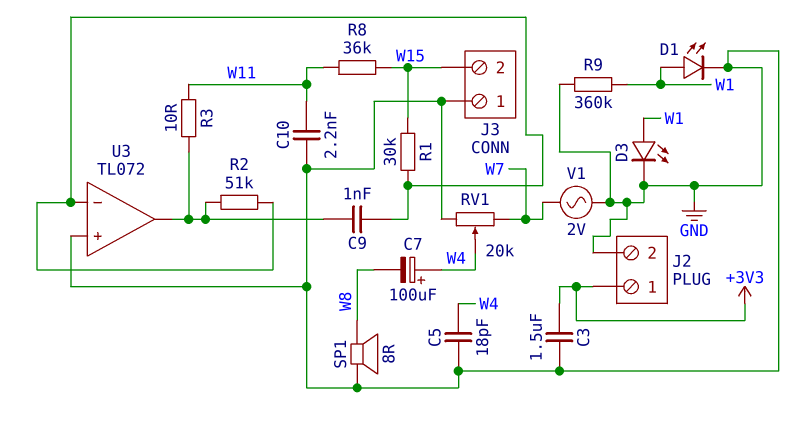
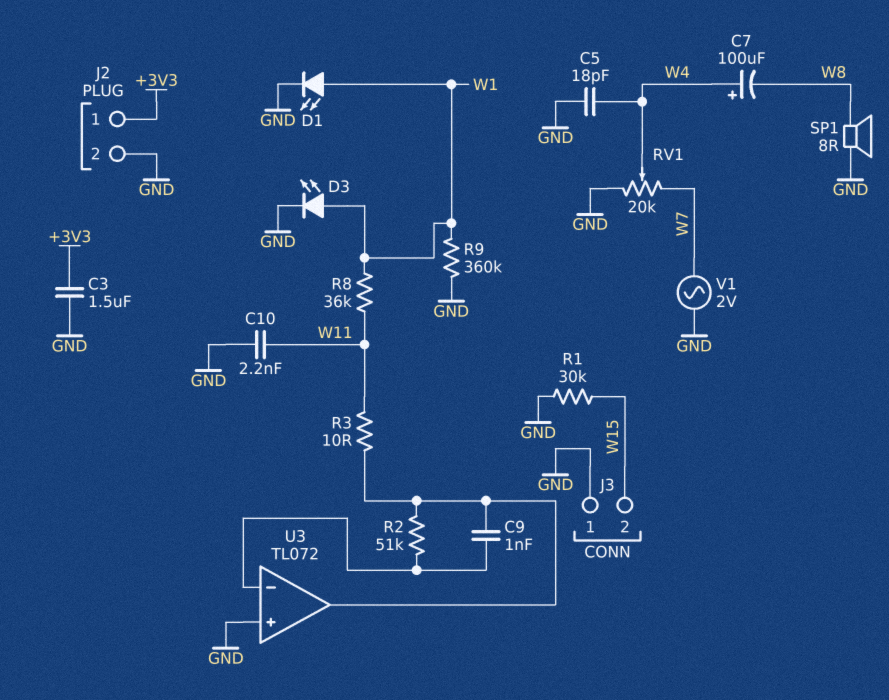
R1: 30k (U3/in-, W15) -> 30k (GND, W15)
R8: 36k (W11, W15) -> 36k (W1, W11)

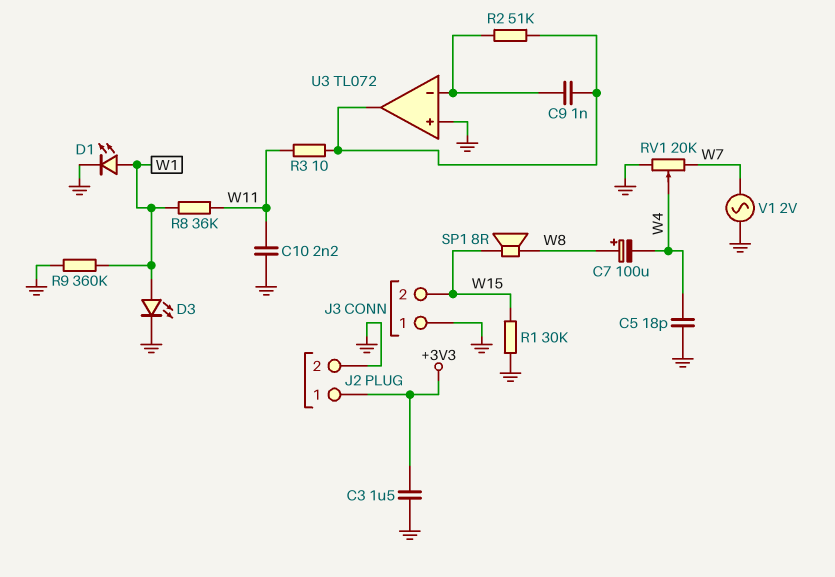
C7: 100uF (plus W4, minus W8) -> 100uF (plus W8, minus W4)
SP1: speaker 8R (GND, W8) -> speaker 8R (W8, W15)

